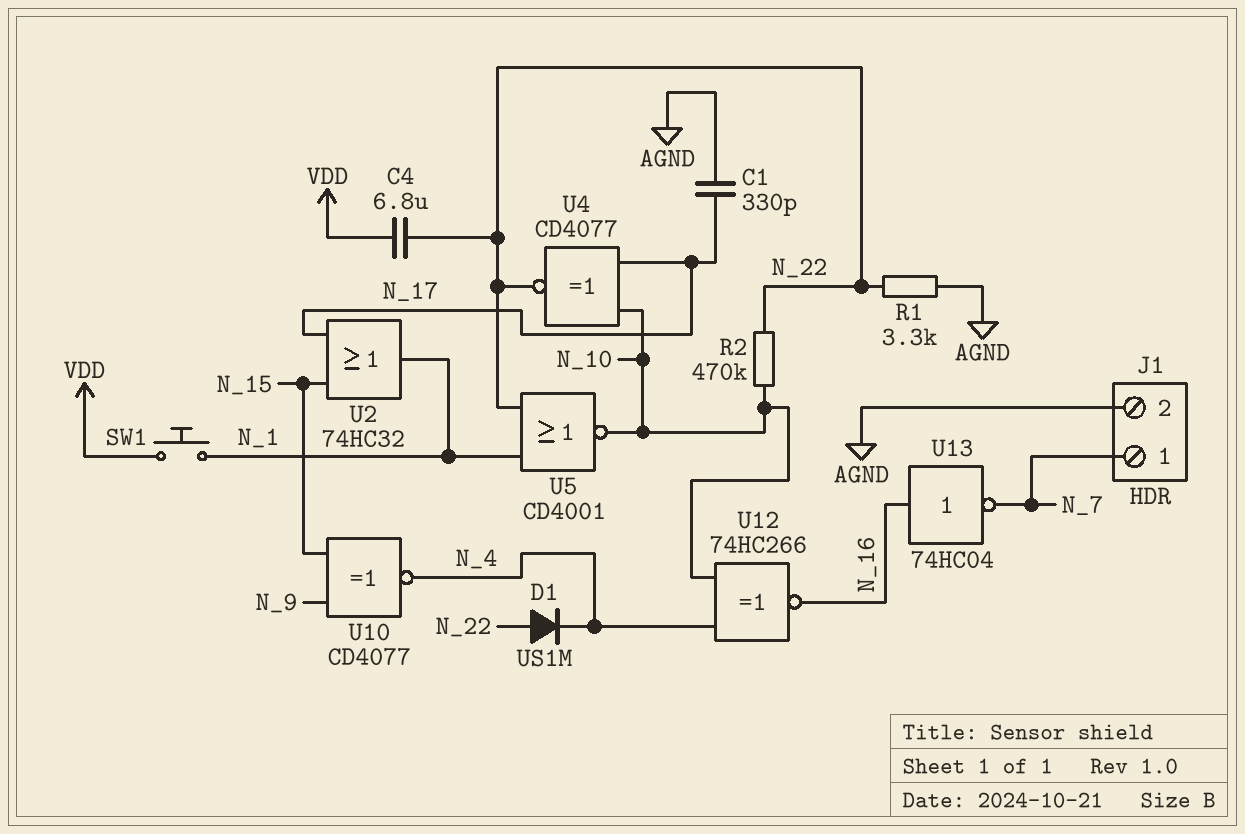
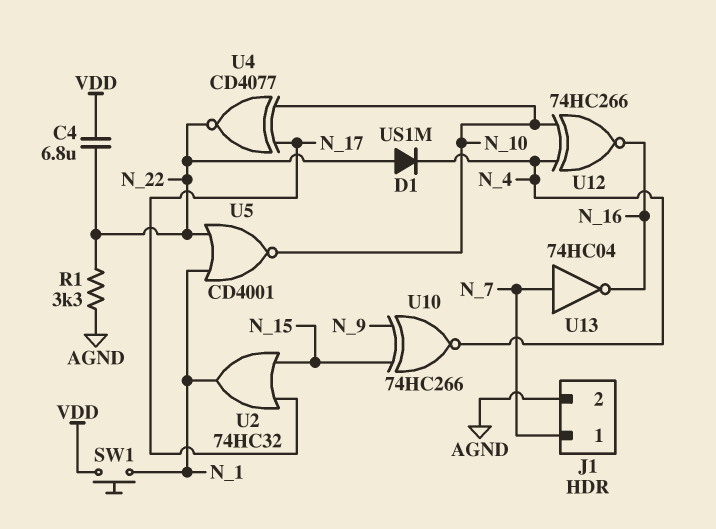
C1: 330pF (AGND, N_17) -> none
R2: 470k (N_10, N_22) -> none
U10: XNOR CD4077 (in N_9, in N_15, out N_4) -> XNOR 74HC266 (in N_9, in N_15, out N_4)
U13: NOT 74HC04 (in N_16, out N_7) -> NOT 74HC04 (in N_7, out N_16)

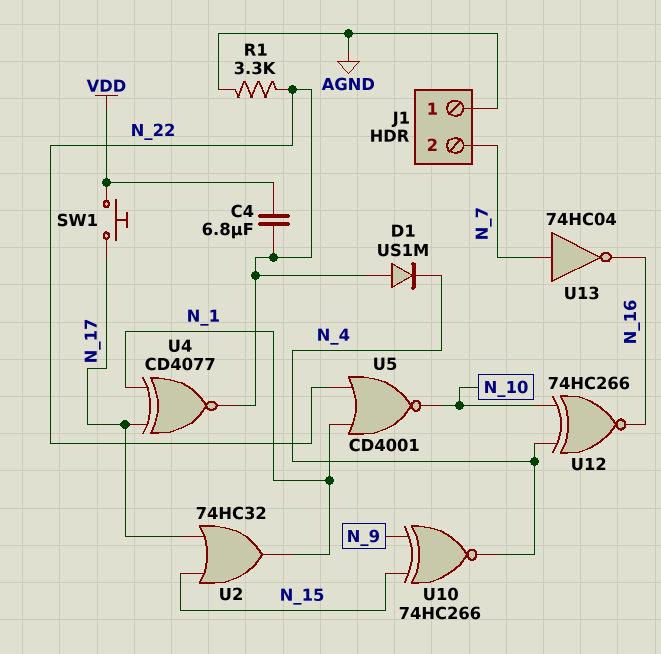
J1 pin 1: N_7 -> AGND
J1 pin 2: AGND -> N_7
SW1: button (N_1, VDD) -> button (N_17, VDD)
U4: XNOR CD4077 (in N_10, in N_17, out N_22) -> XNOR CD4077 (in N_1, in N_17, out N_22)

